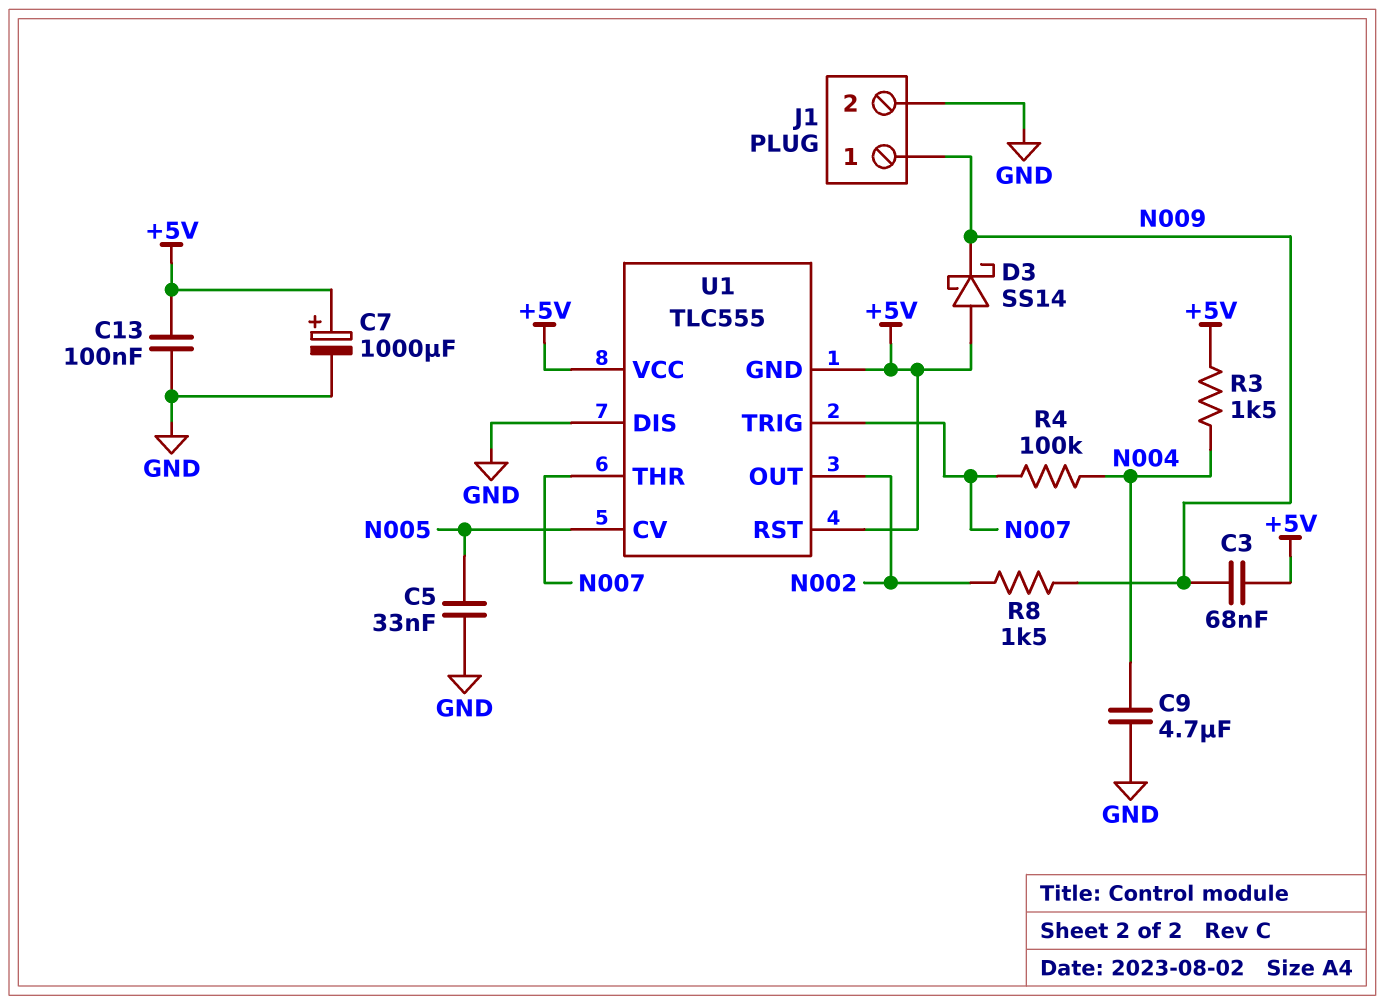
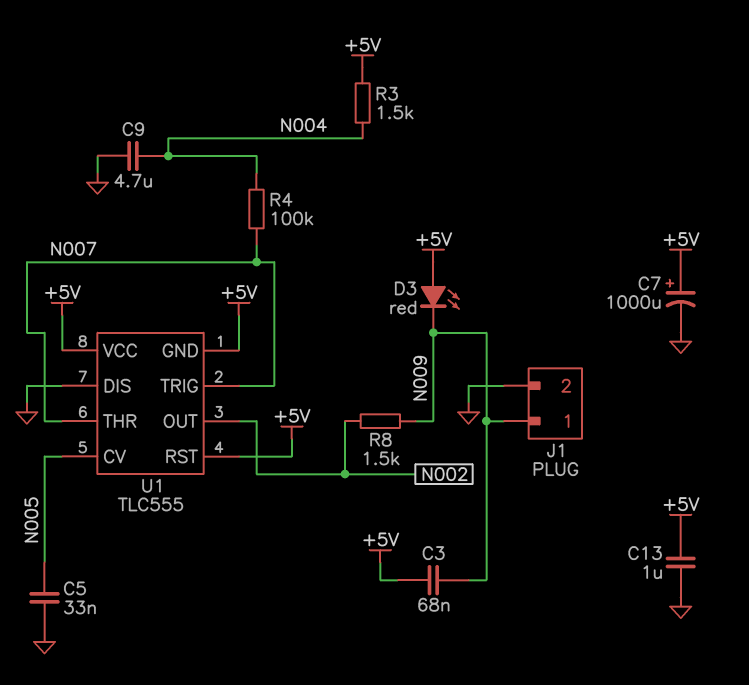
C13: 100nF (+5V, GND) -> 1uF (+5V, GND)
D3: schottky SS14 (A +5V, K N009) -> LED red (A +5V, K N009)

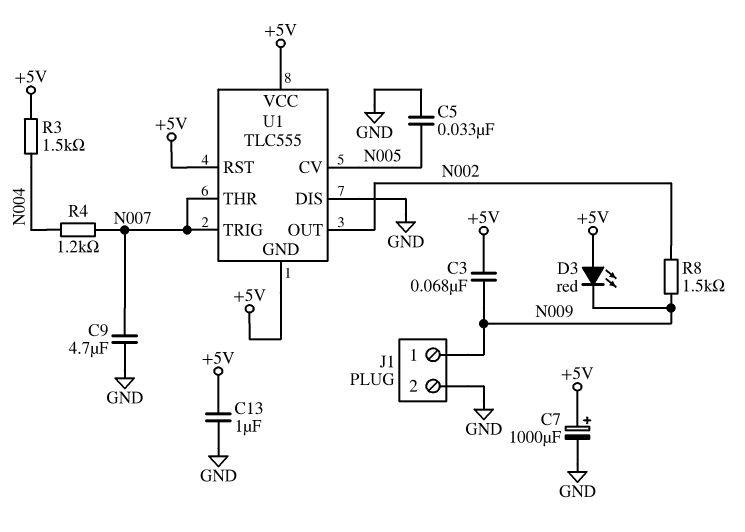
C9: 4.7uF (GND, N004) -> 4.7uF (GND, N007)
R4: 100k (N004, N007) -> 1.2k (N004, N007)

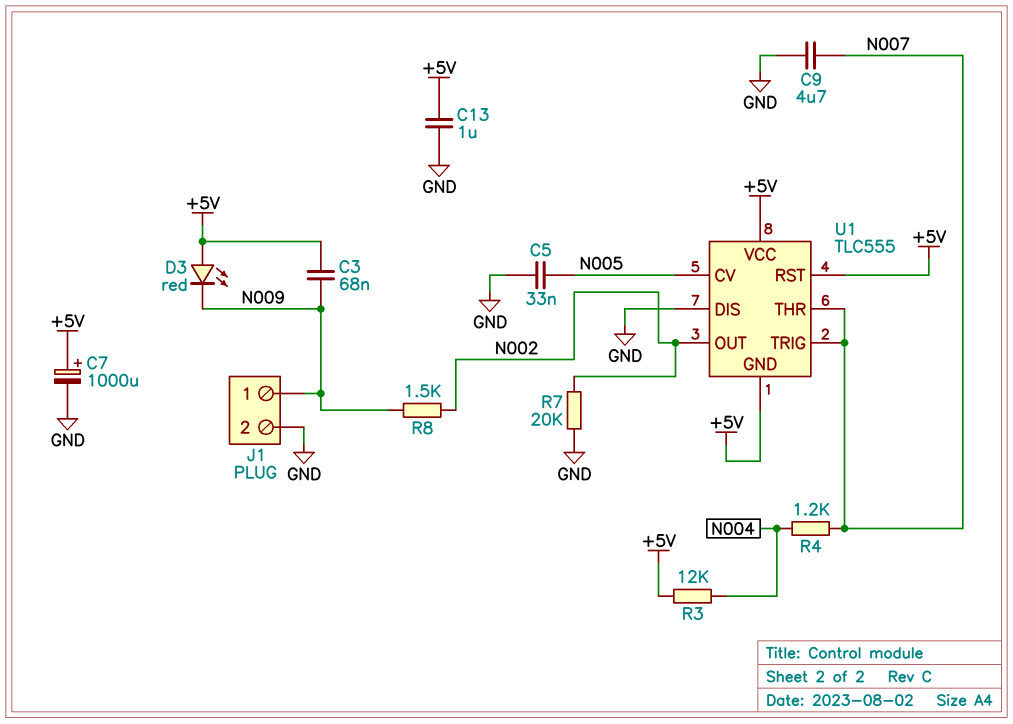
R3: 1.5k (+5V, N004) -> 12k (+5V, N004)
R7: none -> 20k (GND, N002)

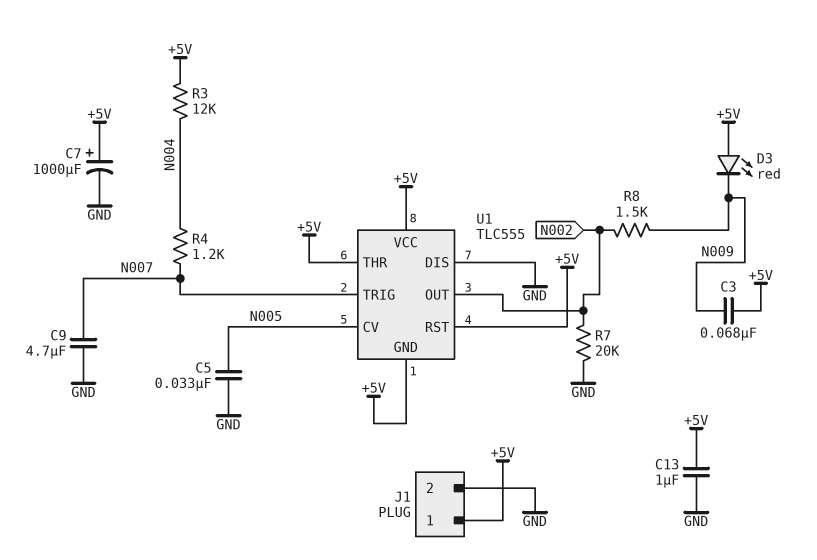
J1 pin 1: N009 -> +5V
U1 pin THR: N007 -> +5V

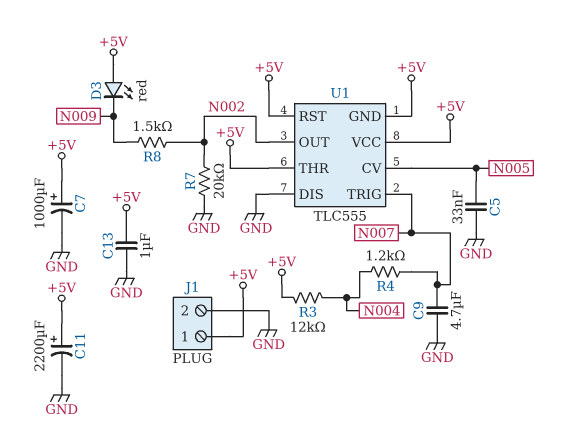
C3: 68nF (+5V, N009) -> none
C11: none -> 2200uF (plus +5V, minus GND)

